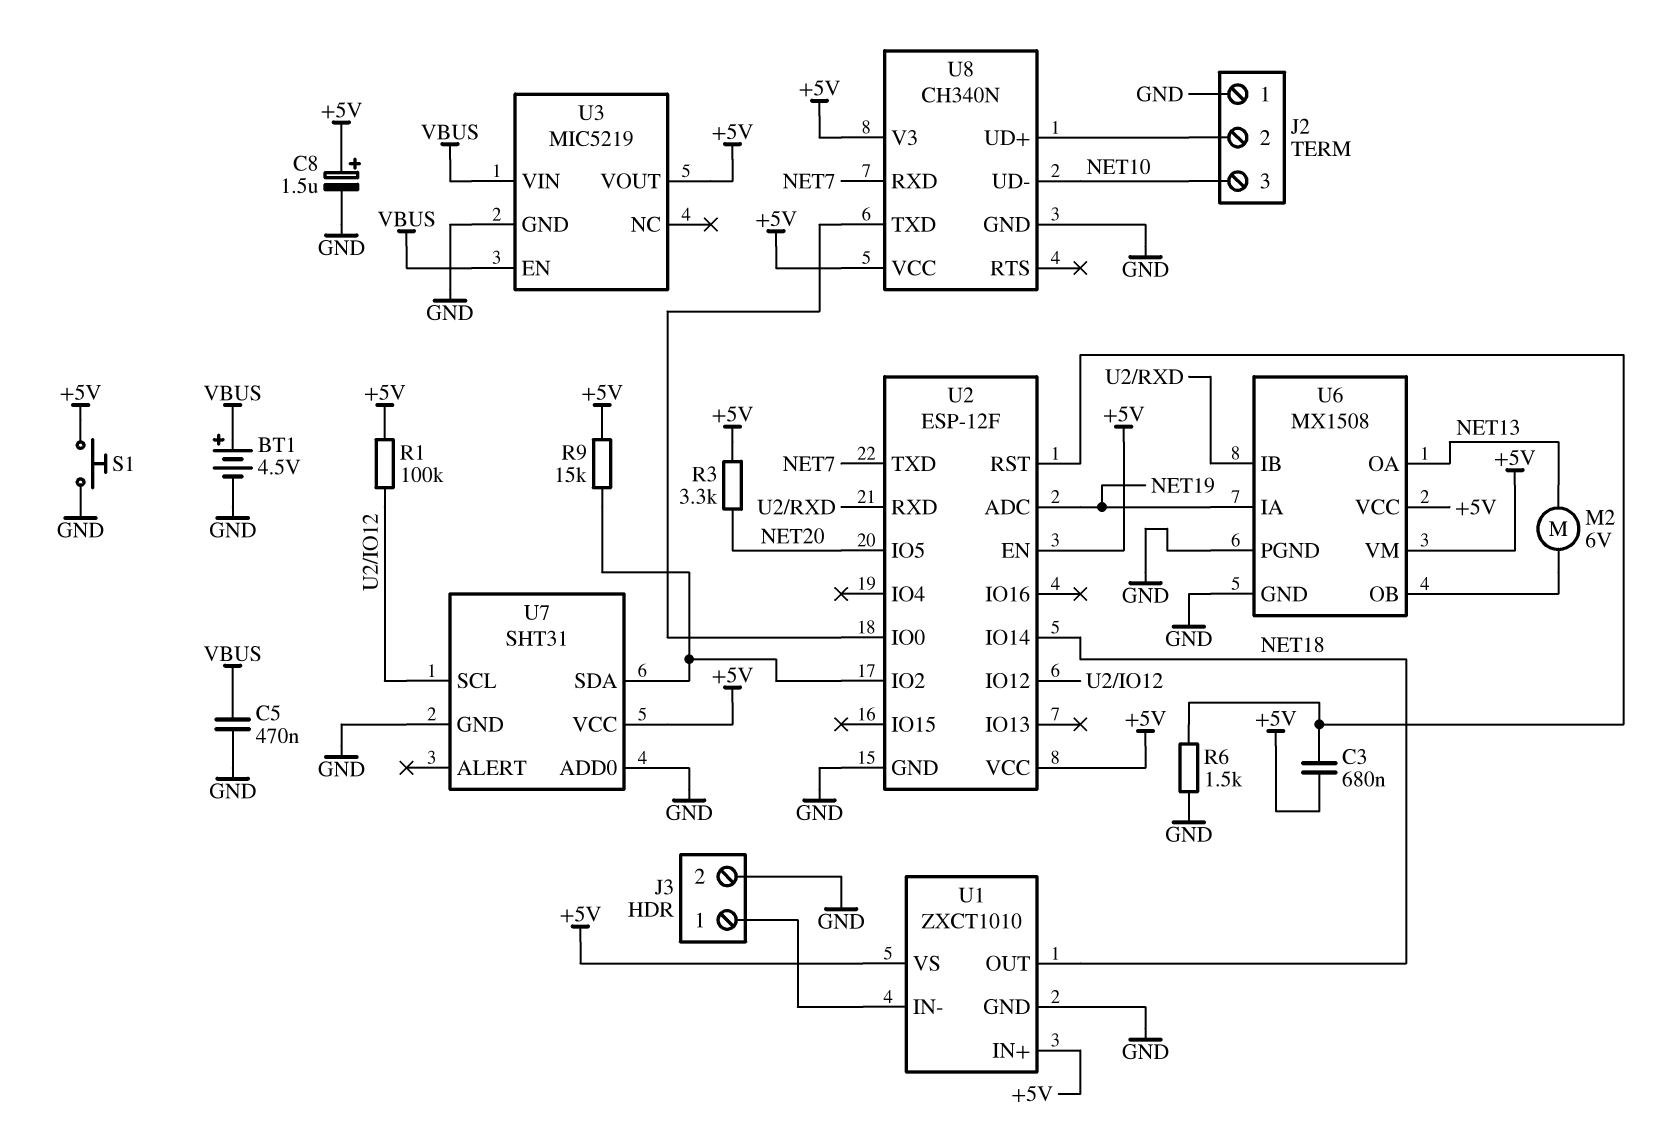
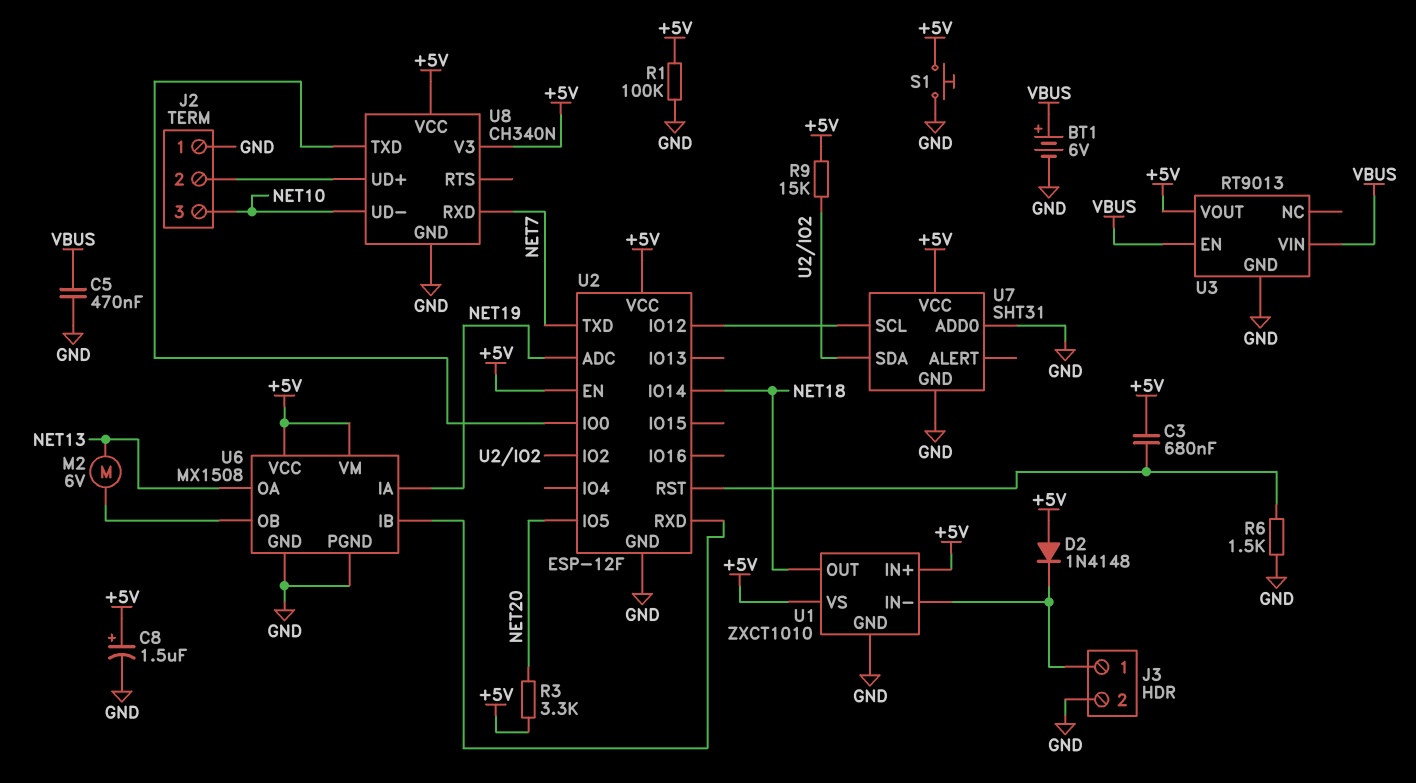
BT1: 4.5V (plus VBUS, minus GND) -> 6V (plus VBUS, minus GND)
D2: none -> diode 1N4148 (A +5V, K J3/1)
R1: 100k (+5V, U2/IO12) -> 100k (+5V, GND)
U3: MIC5219 -> RT9013

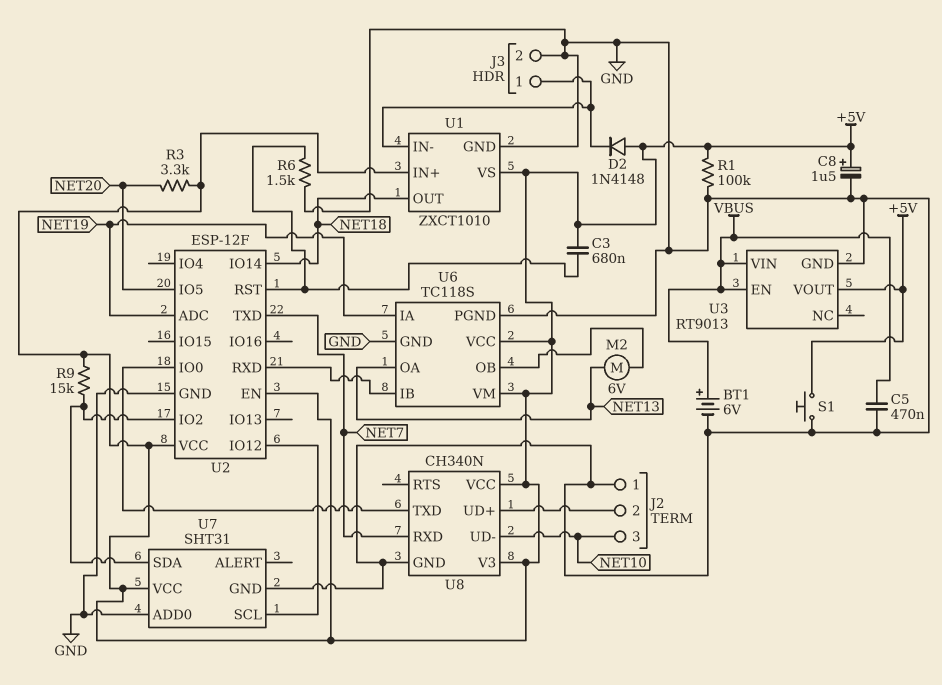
U6: MX1508 -> TC118S

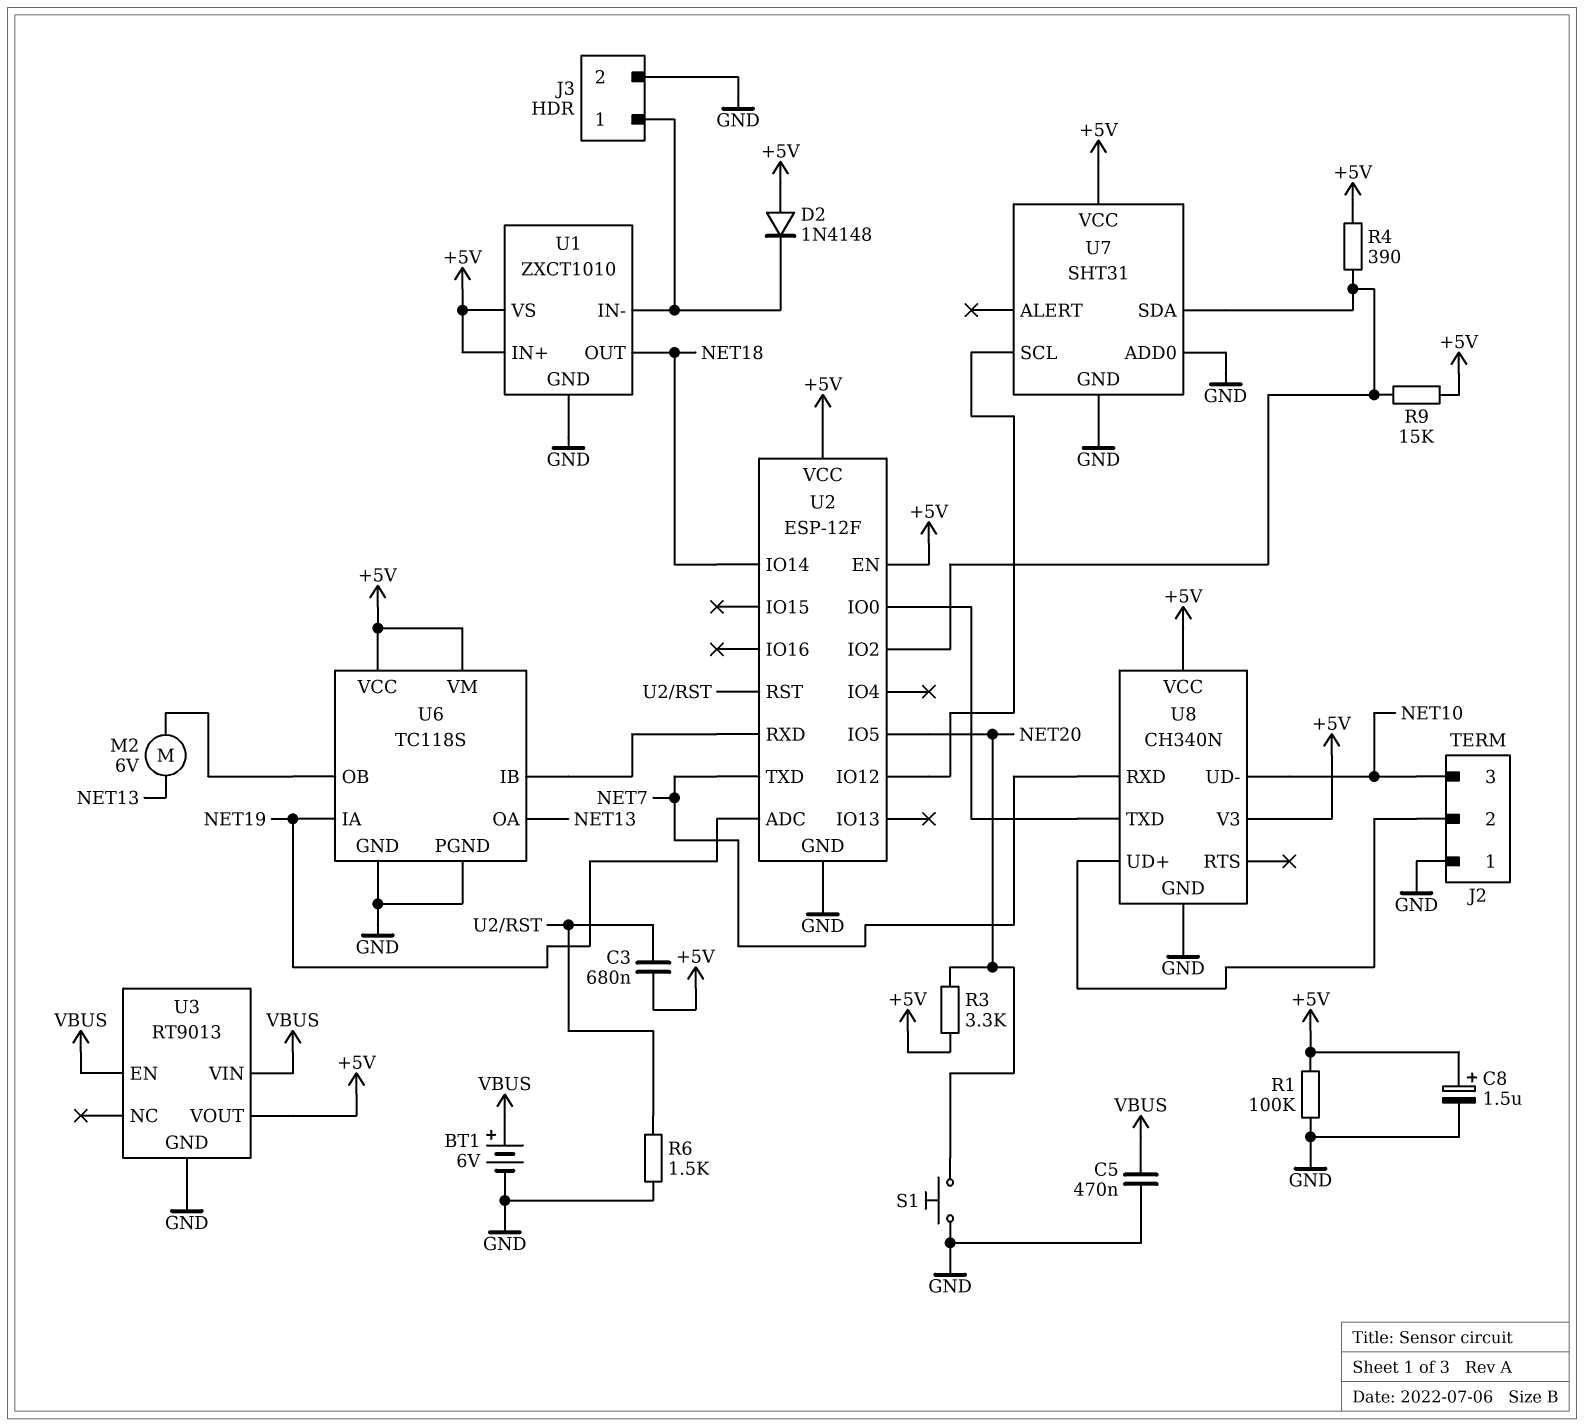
R4: none -> 390 (+5V, U2/IO2)
S1: button (+5V, GND) -> button (GND, NET20)

